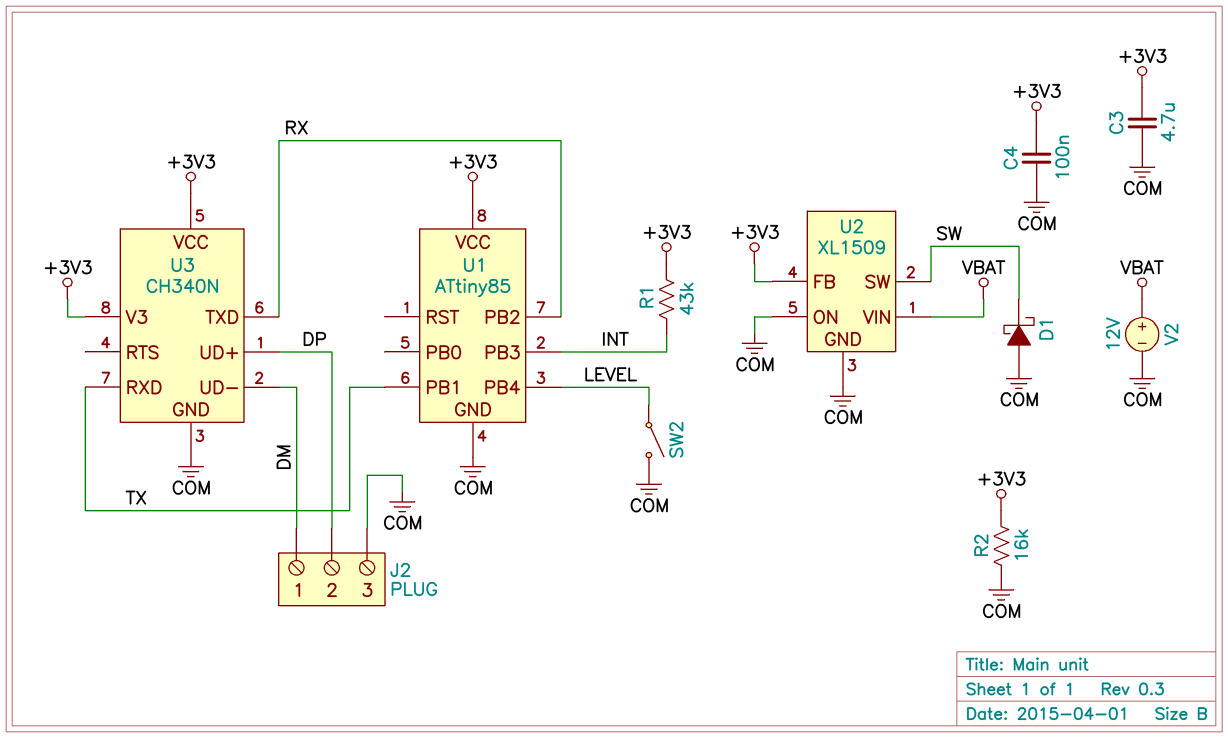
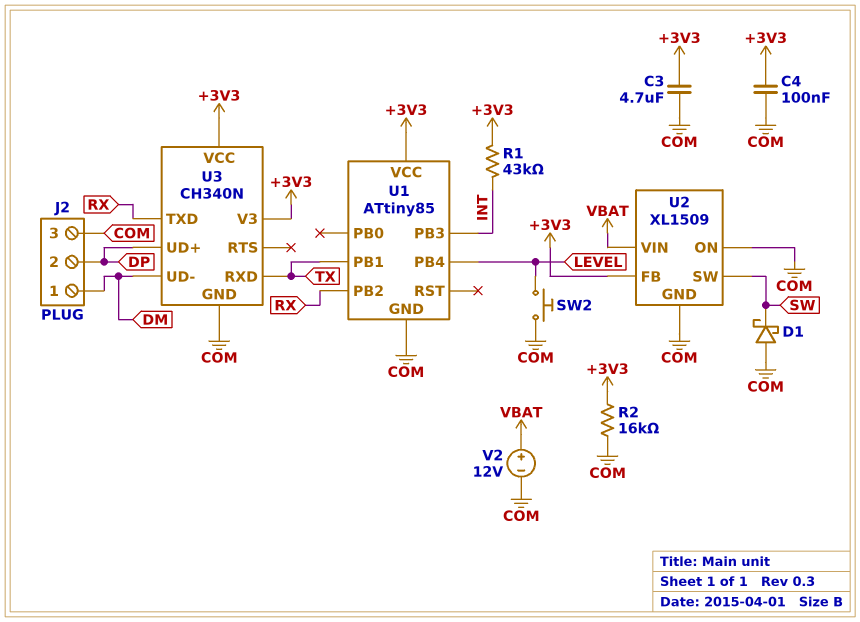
SW2: switch (COM, LEVEL) -> button (COM, LEVEL)

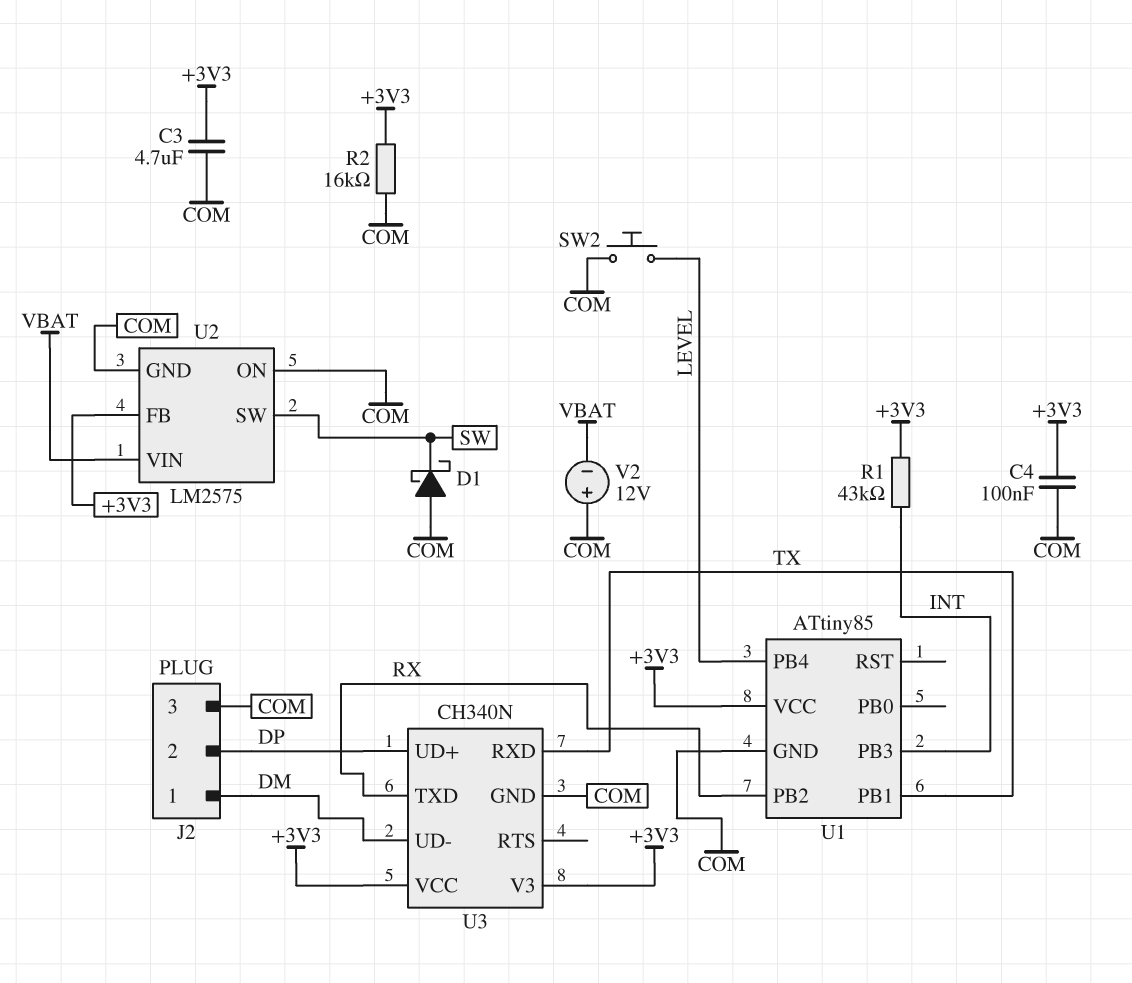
U2: XL1509 -> LM2575
V2: 12V (plus VBAT, minus COM) -> 12V (plus COM, minus VBAT)

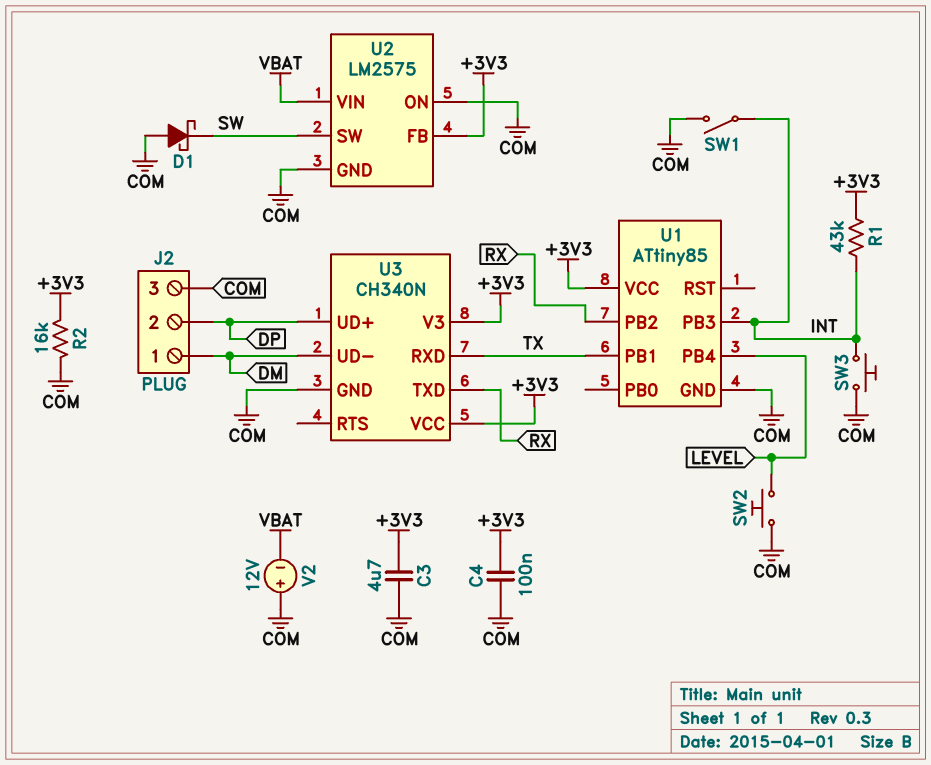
SW1: none -> switch (COM, INT)
SW3: none -> button (COM, INT)

